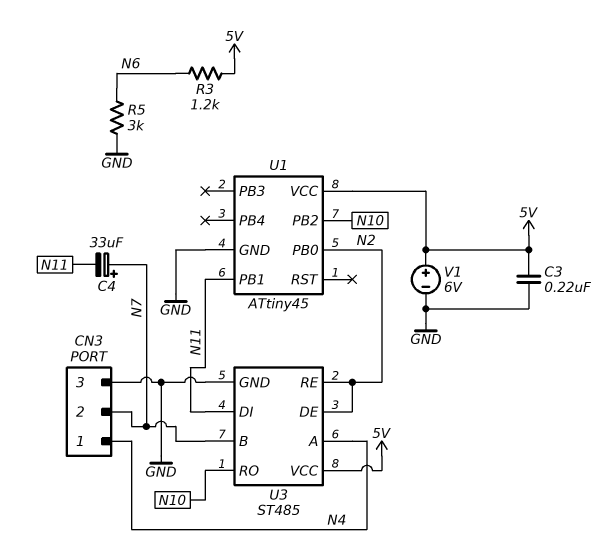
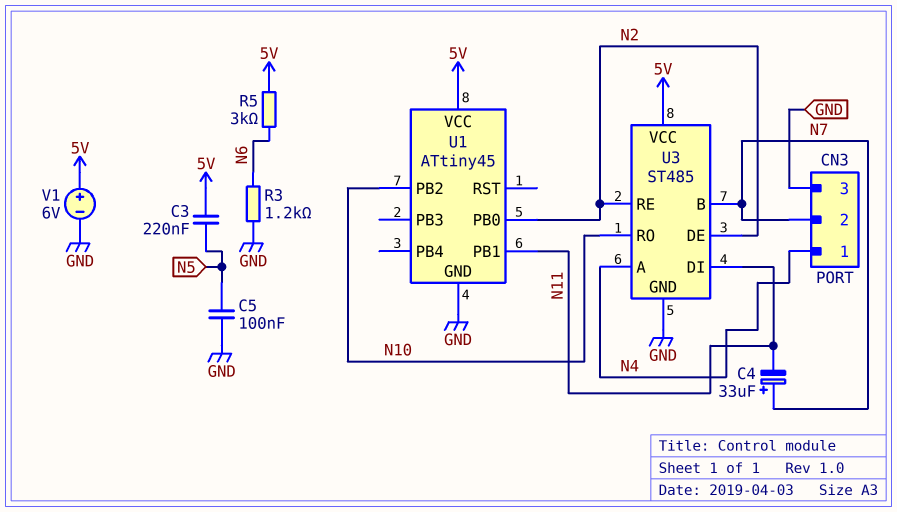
C3: 220nF (5V, GND) -> 220nF (5V, N5)
C5: none -> 100nF (GND, N5)
R3: 1.2k (5V, N6) -> 1.2k (GND, N6)
R5: 3k (GND, N6) -> 3k (5V, N6)

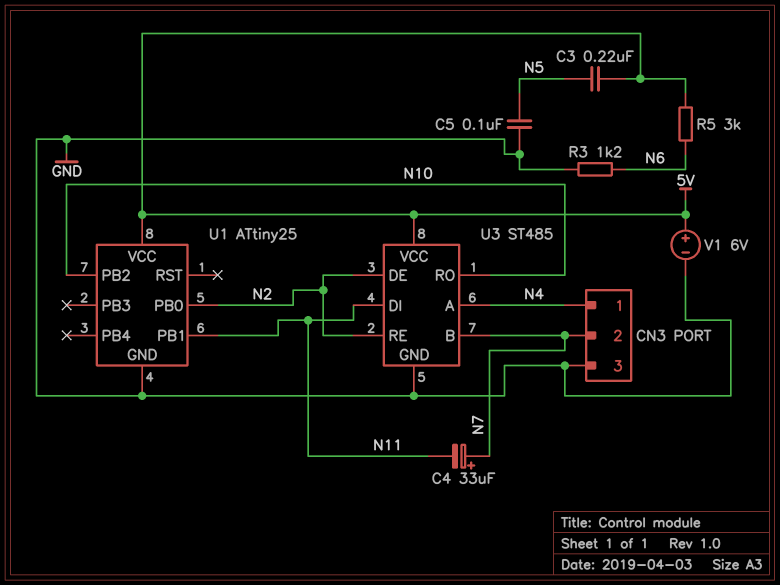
U1: ATtiny45 -> ATtiny25

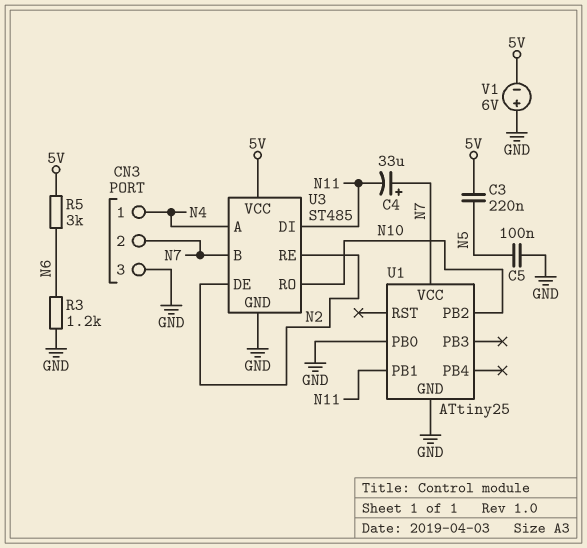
U1 pin PB0: N2 -> GND
U1 pin VCC: 5V -> N7
V1: 6V (plus 5V, minus GND) -> 6V (plus GND, minus 5V)

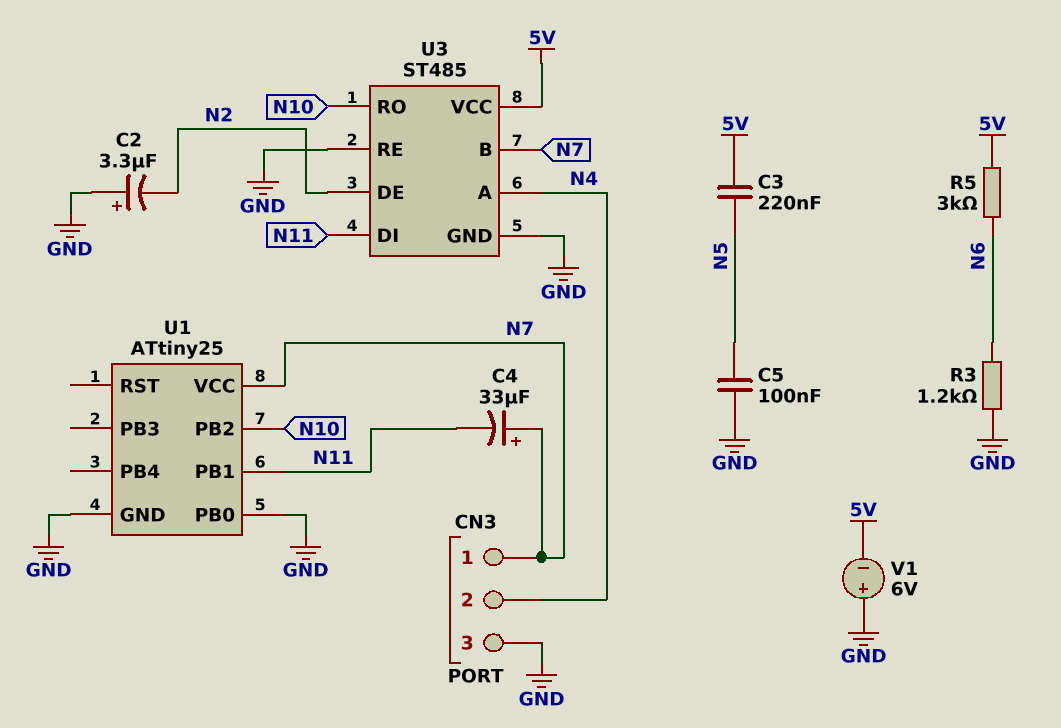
C2: none -> 3.3uF (plus GND, minus N2)
CN3 pin 1: N4 -> N7
CN3 pin 2: N7 -> N4
U3 pin RE: N2 -> GND

